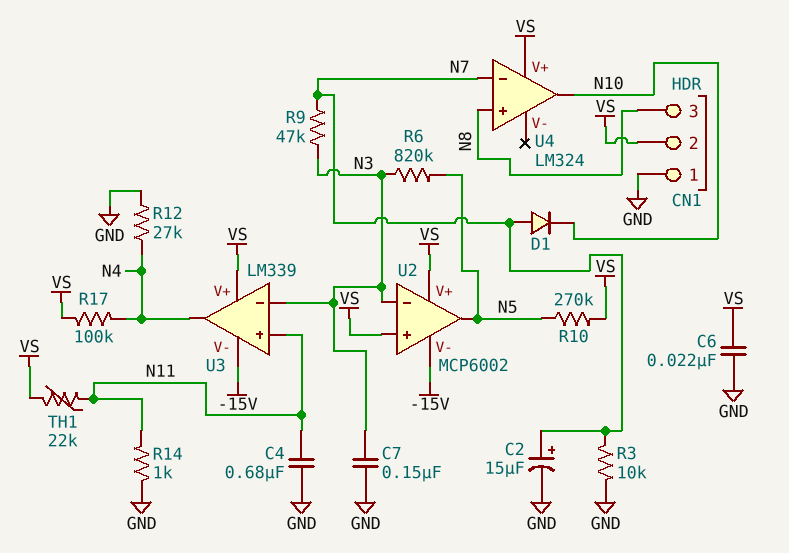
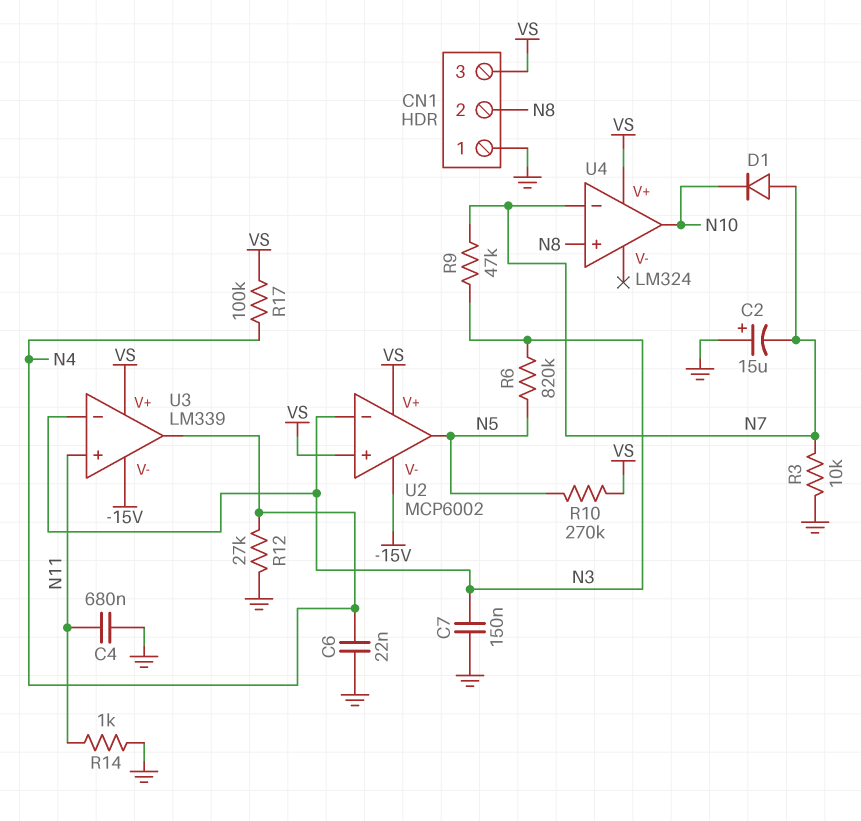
C2: 15uF (plus N7, minus GND) -> 15uF (plus GND, minus N7)
C6: 22nF (GND, VS) -> 22nF (GND, N4)
CN1 pin 2: VS -> N8
CN1 pin 3: N8 -> VS
TH1: 22k (N11, VS) -> none

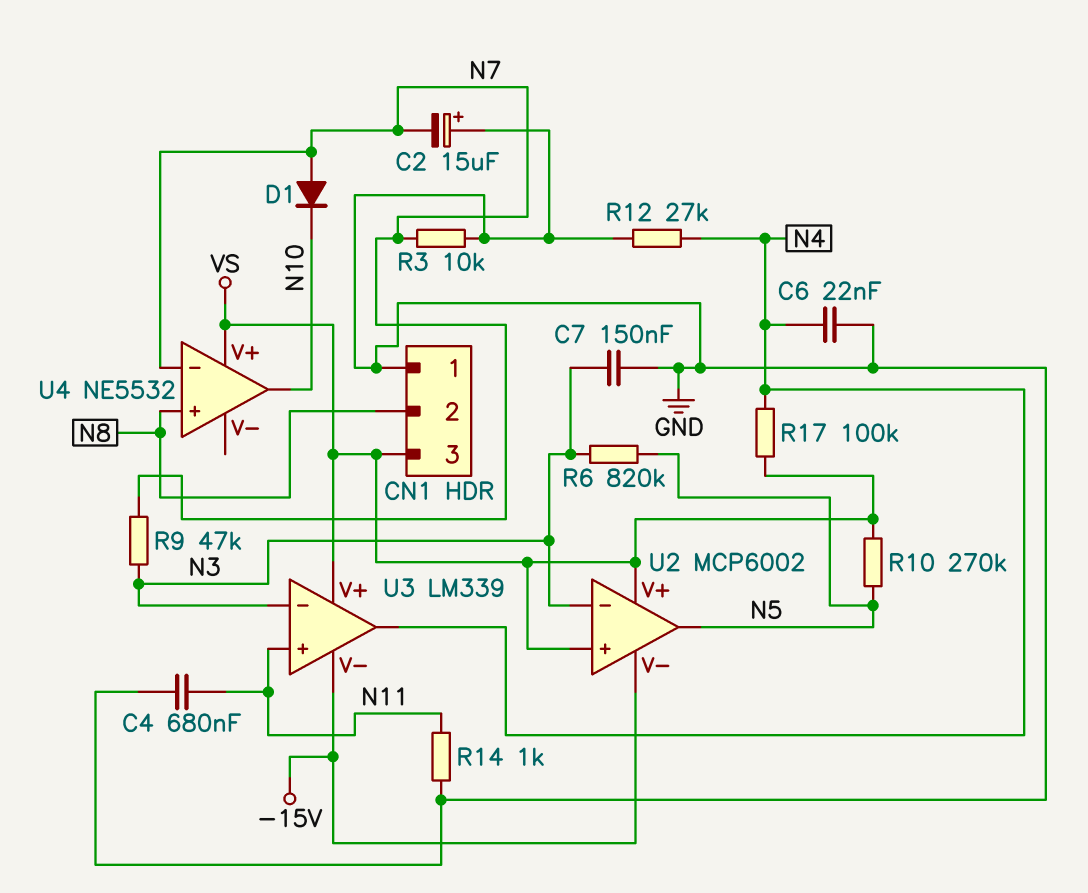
U4: LM324 -> NE5532

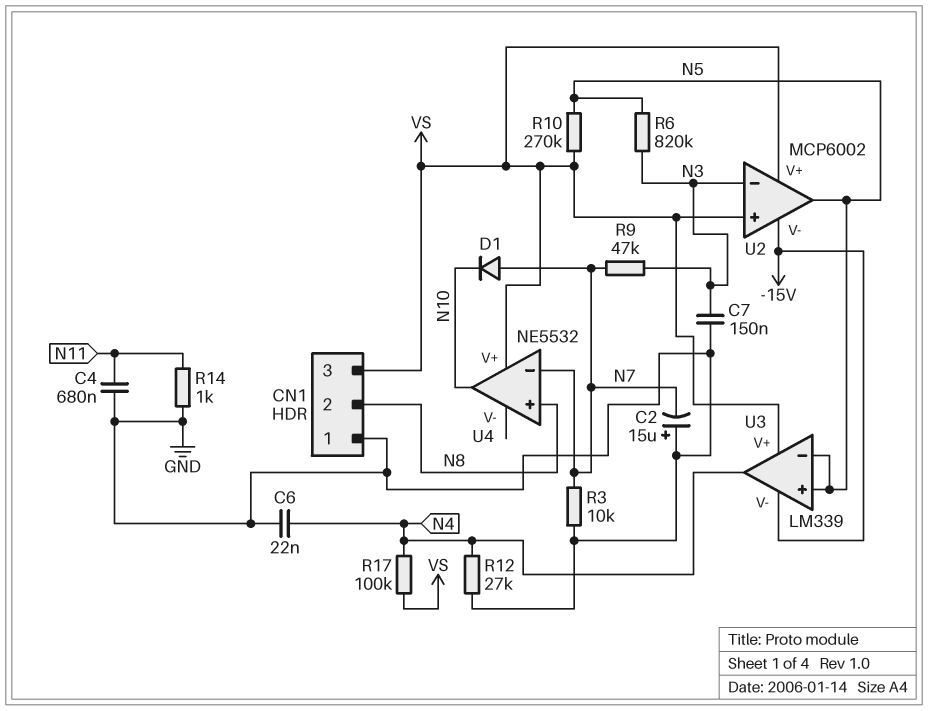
U3 pin in+: N11 -> N5
U3 pin in-: N3 -> N5

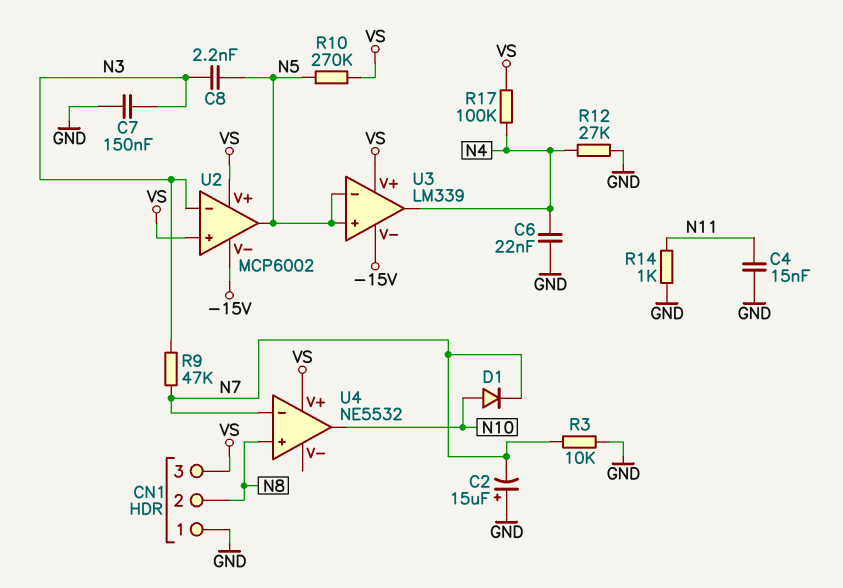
C4: 680nF (GND, N11) -> 15nF (GND, N11)
C8: none -> 2.2nF (N3, N5)
D1: diode (A N7, K N10) -> diode (A N10, K N7)
R6: 820k (N3, N5) -> none

